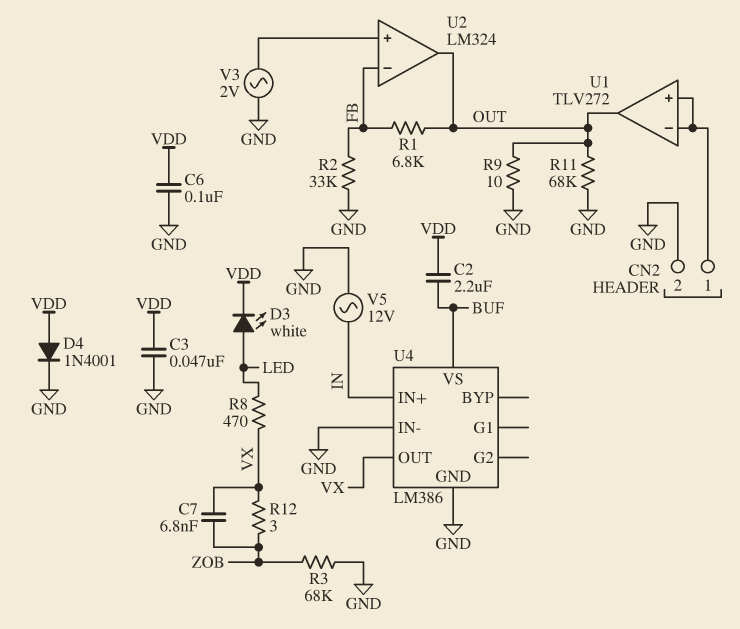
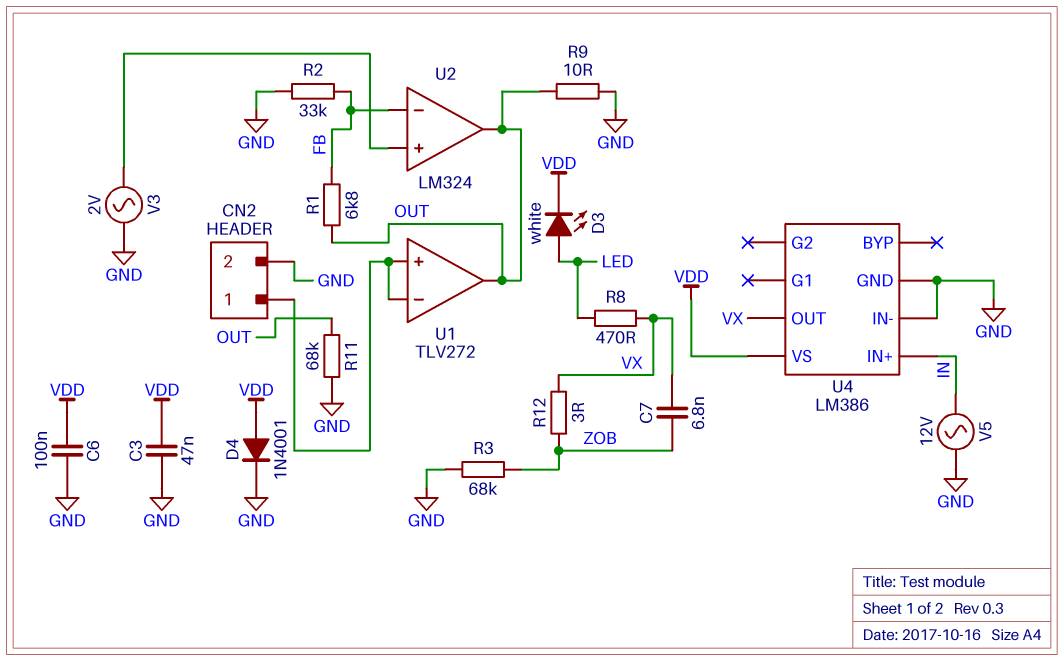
C2: 2.2uF (BUF, VDD) -> none
U4 pin VS: BUF -> VDD

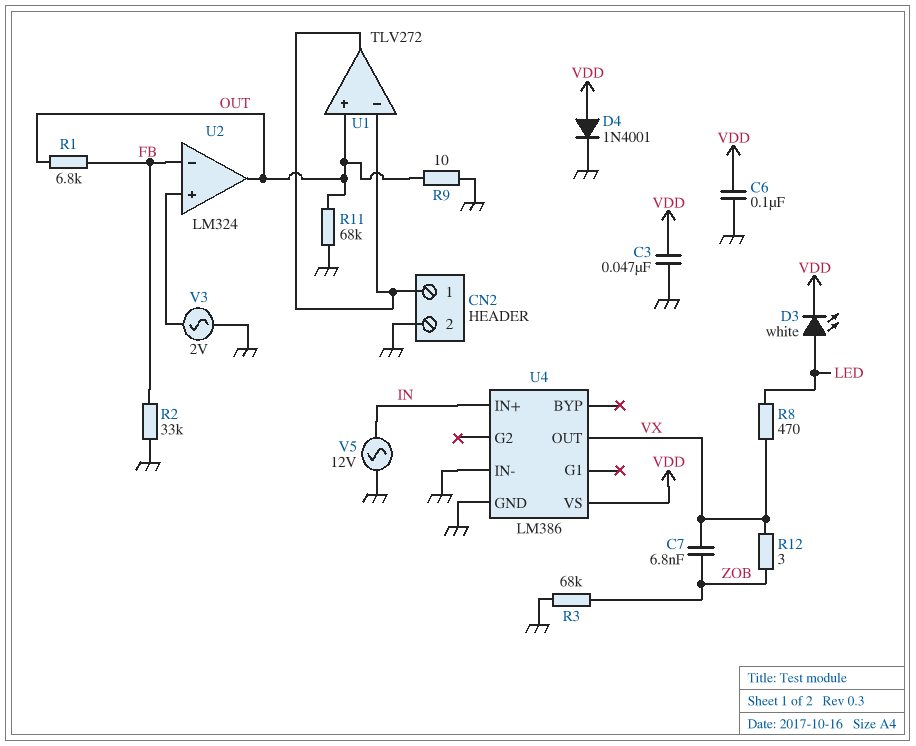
U1 pin in+: CN2/1 -> OUT
U1 pin out: OUT -> CN2/1

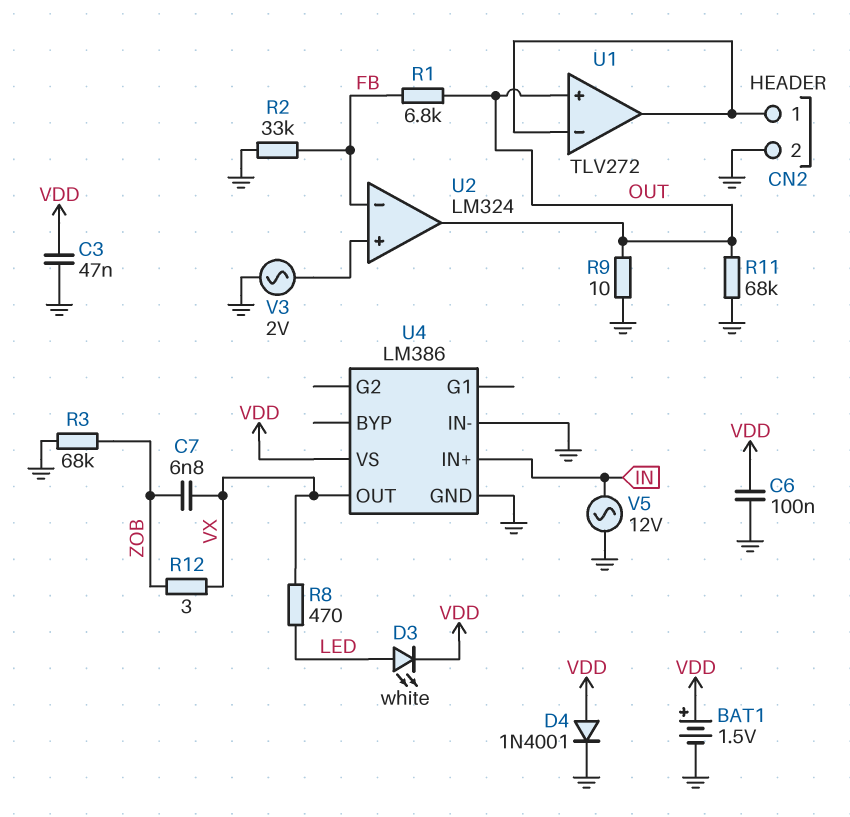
BAT1: none -> 1.5V (plus VDD, minus GND)

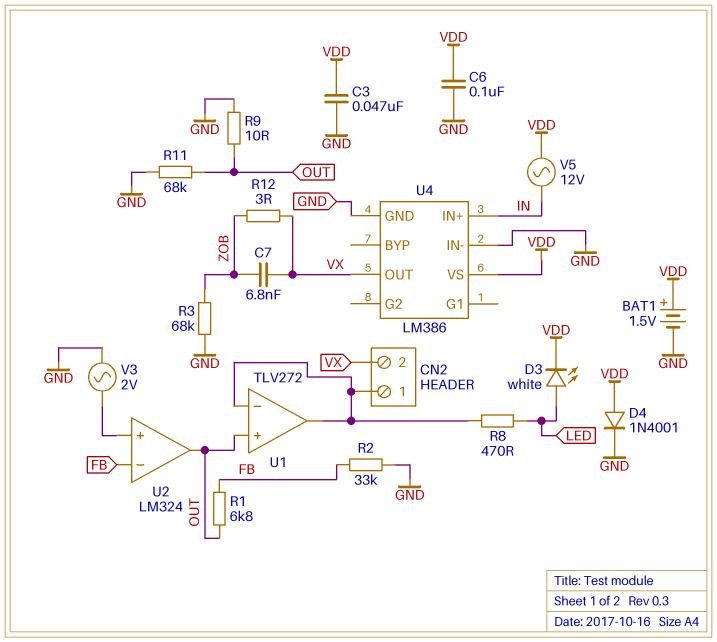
CN2 pin 2: GND -> VX
R8: 470 (LED, VX) -> 470 (CN2/1, LED)
V5: AC 12V (GND, IN) -> AC 12V (IN, VDD)

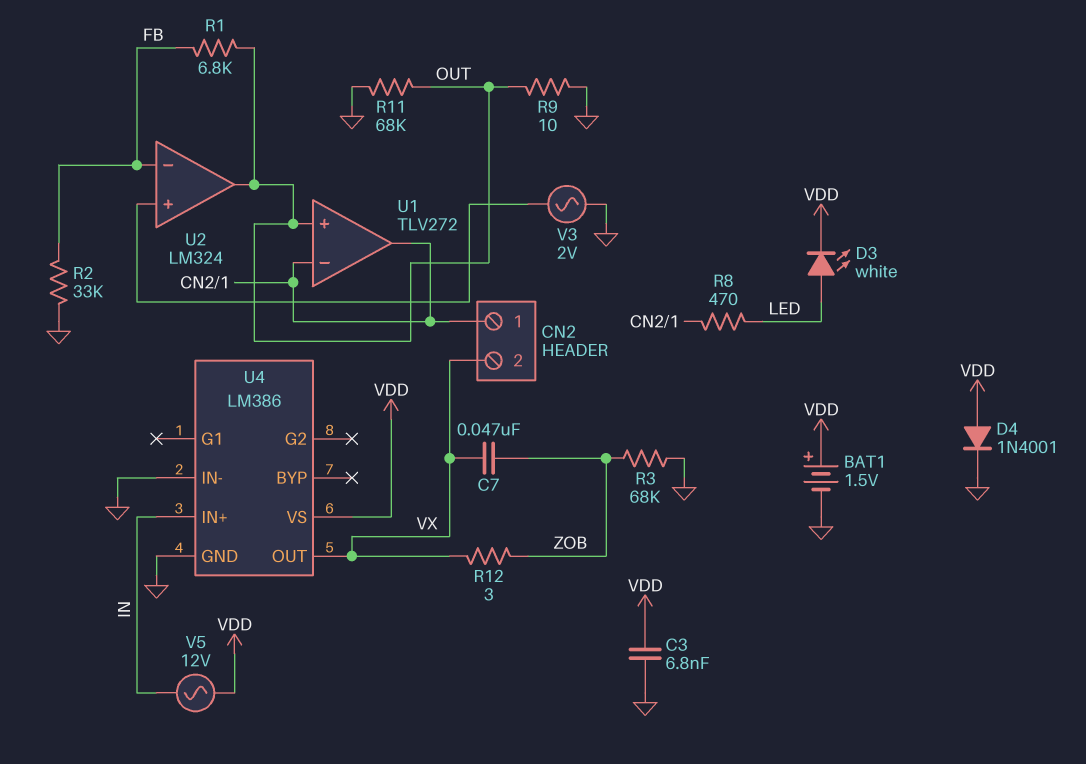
C3: 47nF (GND, VDD) -> 6.8nF (GND, VDD)
C6: 100nF (GND, VDD) -> none
C7: 6.8nF (VX, ZOB) -> 47nF (VX, ZOB)

